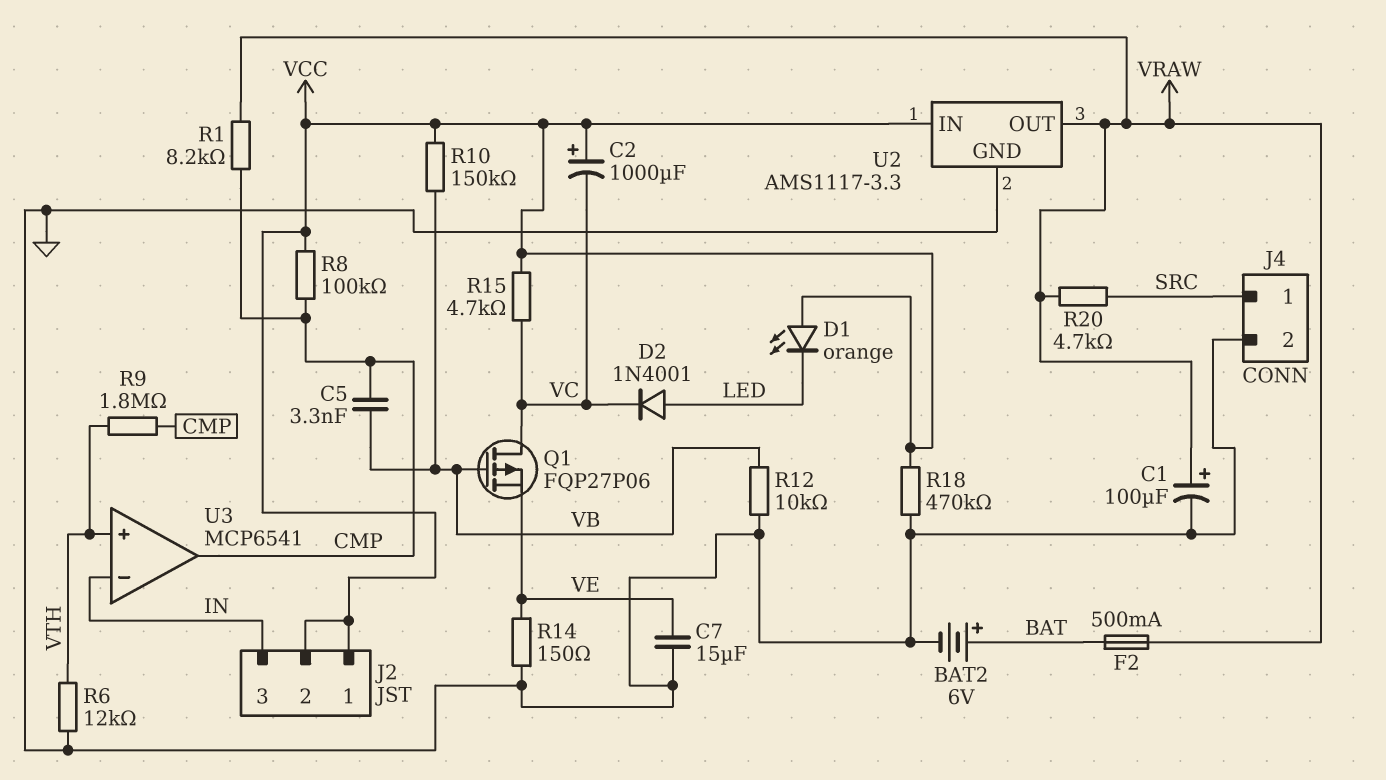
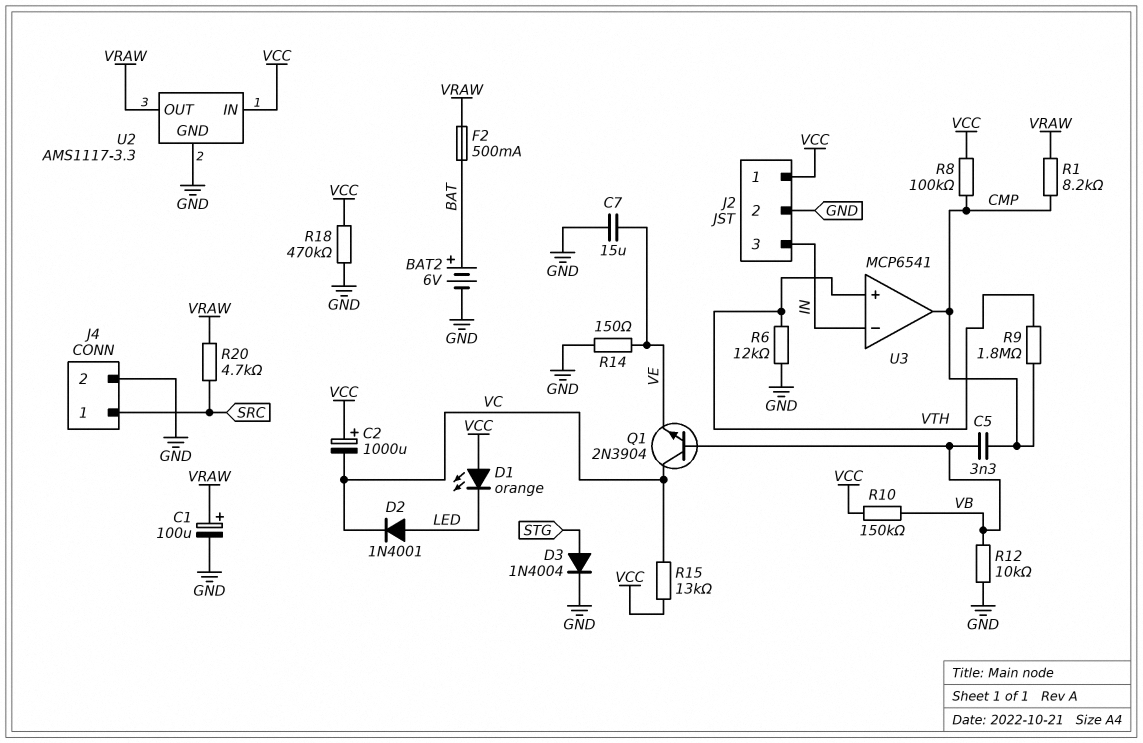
D3: none -> diode 1N4004 (A STG, K GND)
J2 pin 2: VCC -> GND
Q1: PMOS FQP27P06 (G VB, D VC, S VE) -> NPN 2N3904 (B VB, C VC, E VE)
R15: 4.7k (VC, VCC) -> 13k (VC, VCC)

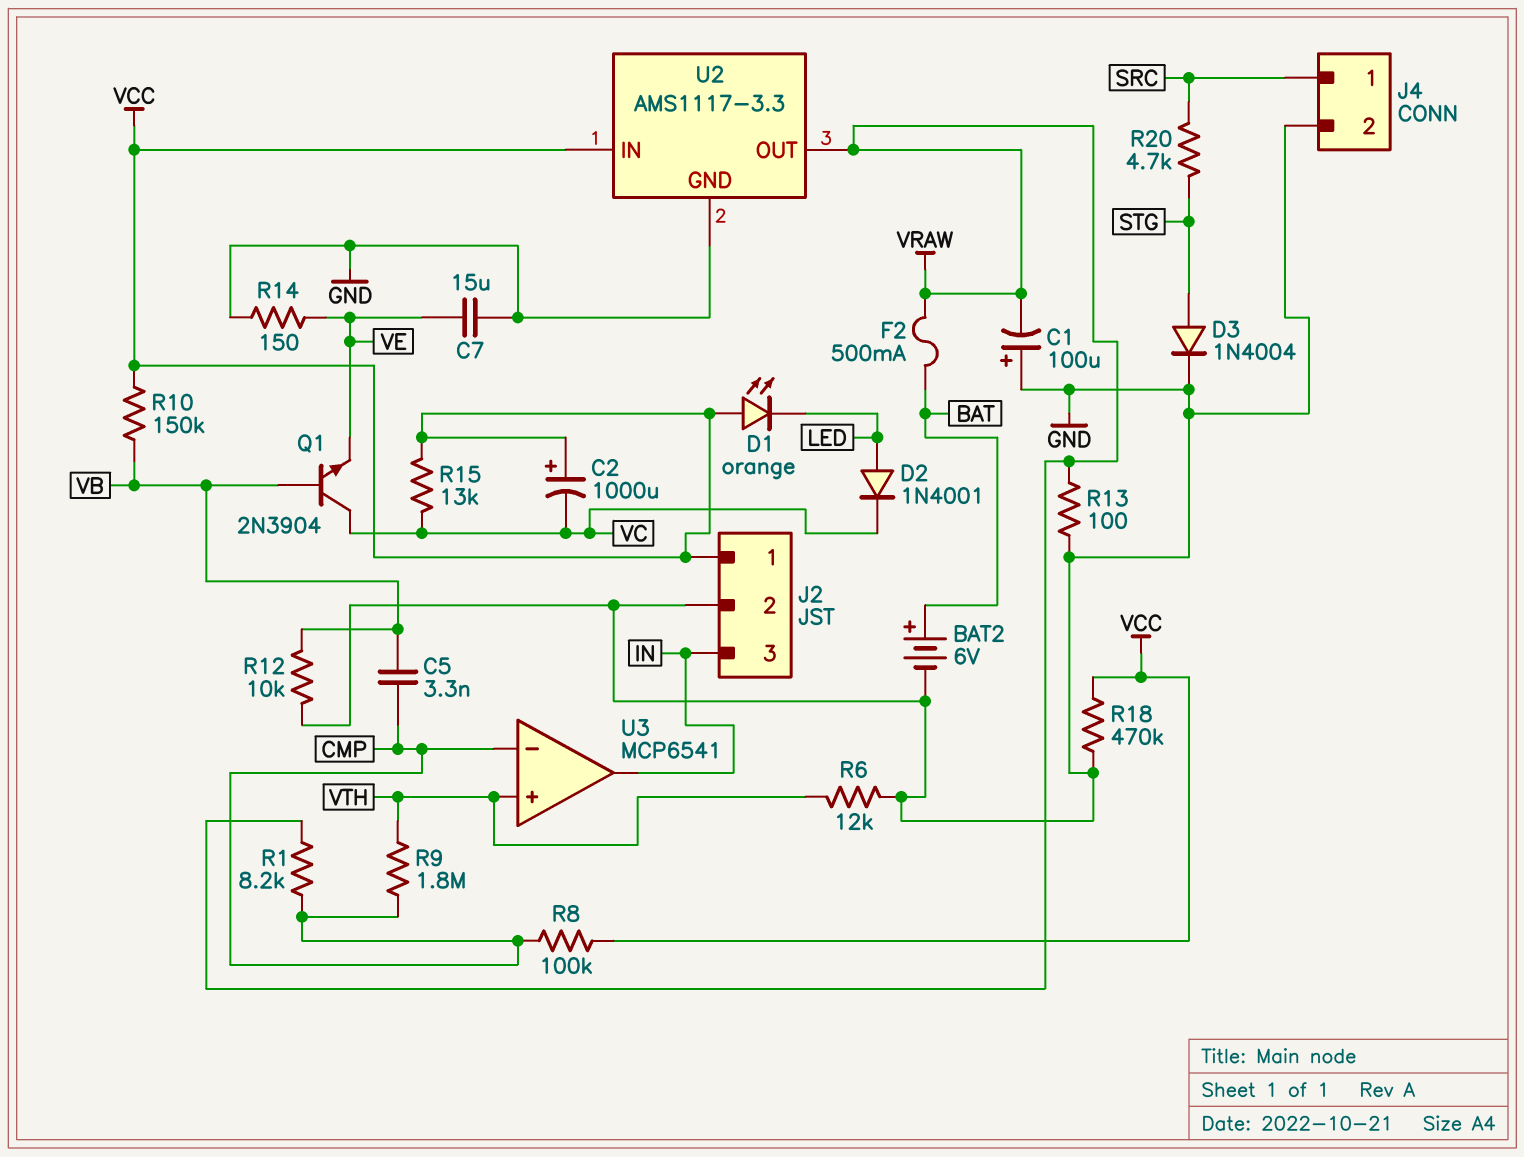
C1: 100uF (plus VRAW, minus GND) -> 100uF (plus GND, minus VRAW)
R13: none -> 100 (GND, VRAW)
R20: 4.7k (SRC, VRAW) -> 4.7k (SRC, STG)
U3 pin in-: IN -> CMP
U3 pin out: CMP -> IN

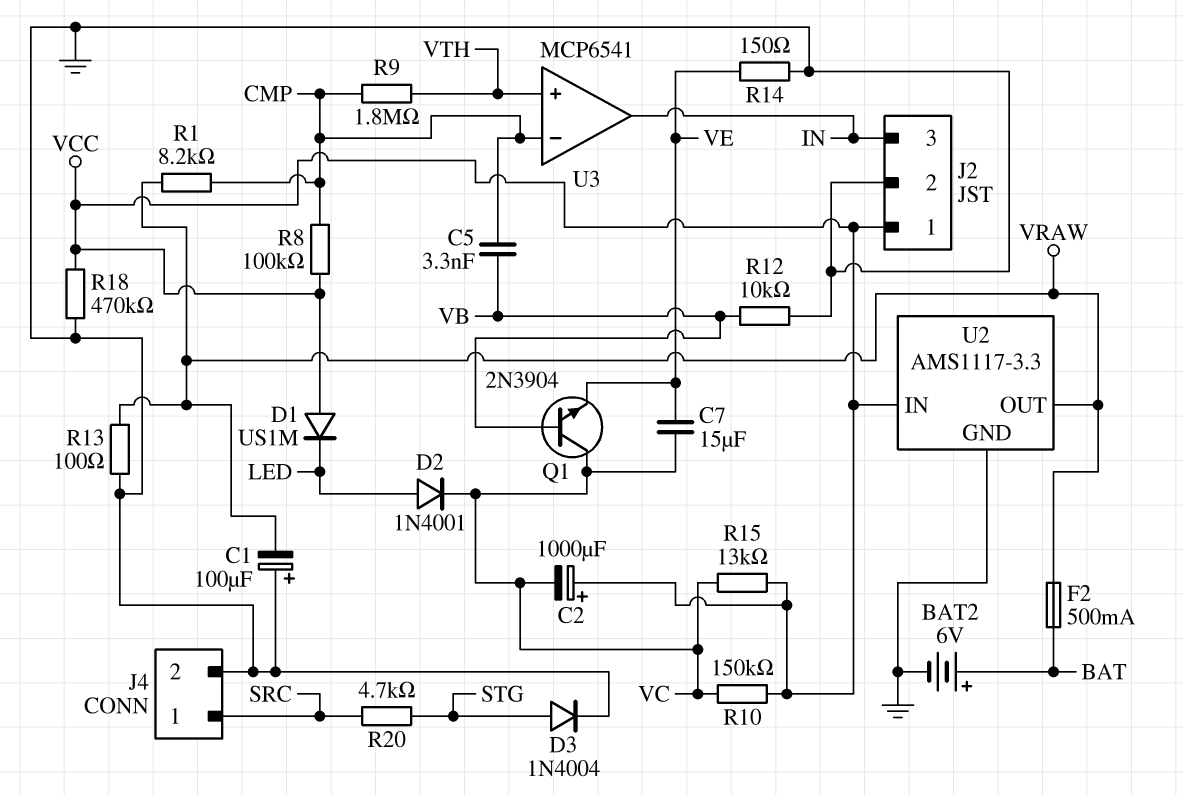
C7: 15uF (GND, VE) -> 15uF (VC, VE)
D1: LED orange (A VCC, K LED) -> diode US1M (A VCC, K LED)
R6: 12k (GND, VTH) -> none
R10: 150k (VB, VCC) -> 150k (VC, VCC)

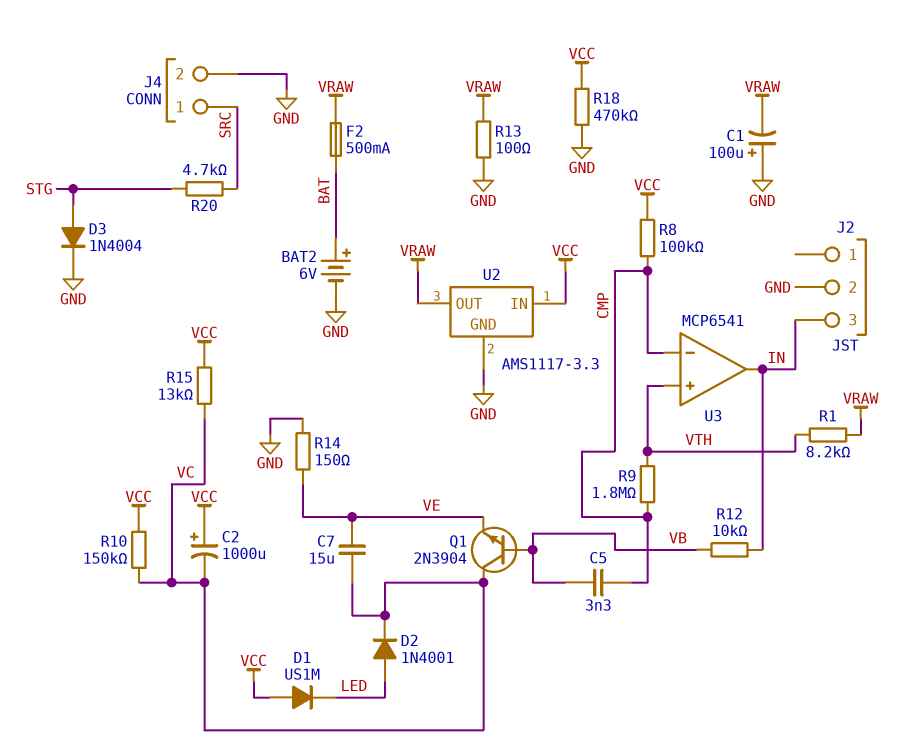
J2 pin 1: VCC -> none
R1: 8.2k (CMP, VRAW) -> 8.2k (VRAW, VTH)
R12: 10k (GND, VB) -> 10k (IN, VB)

